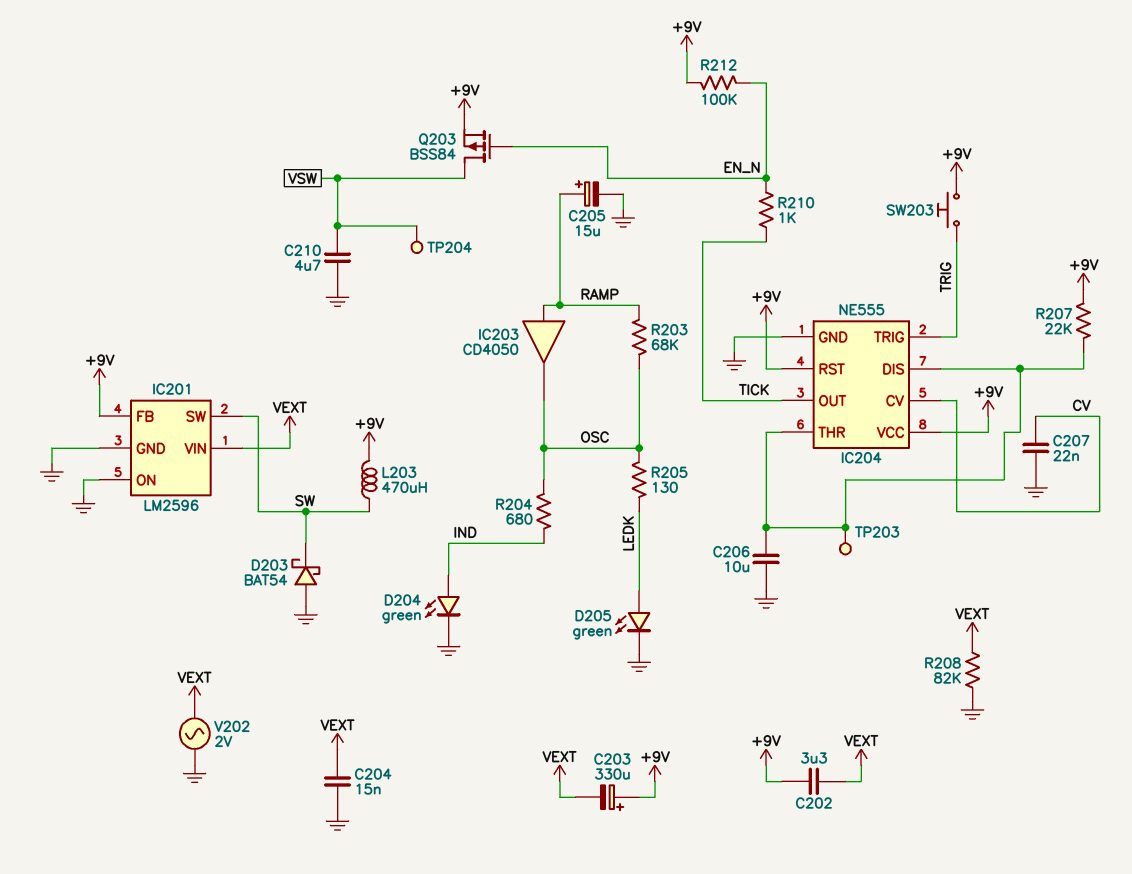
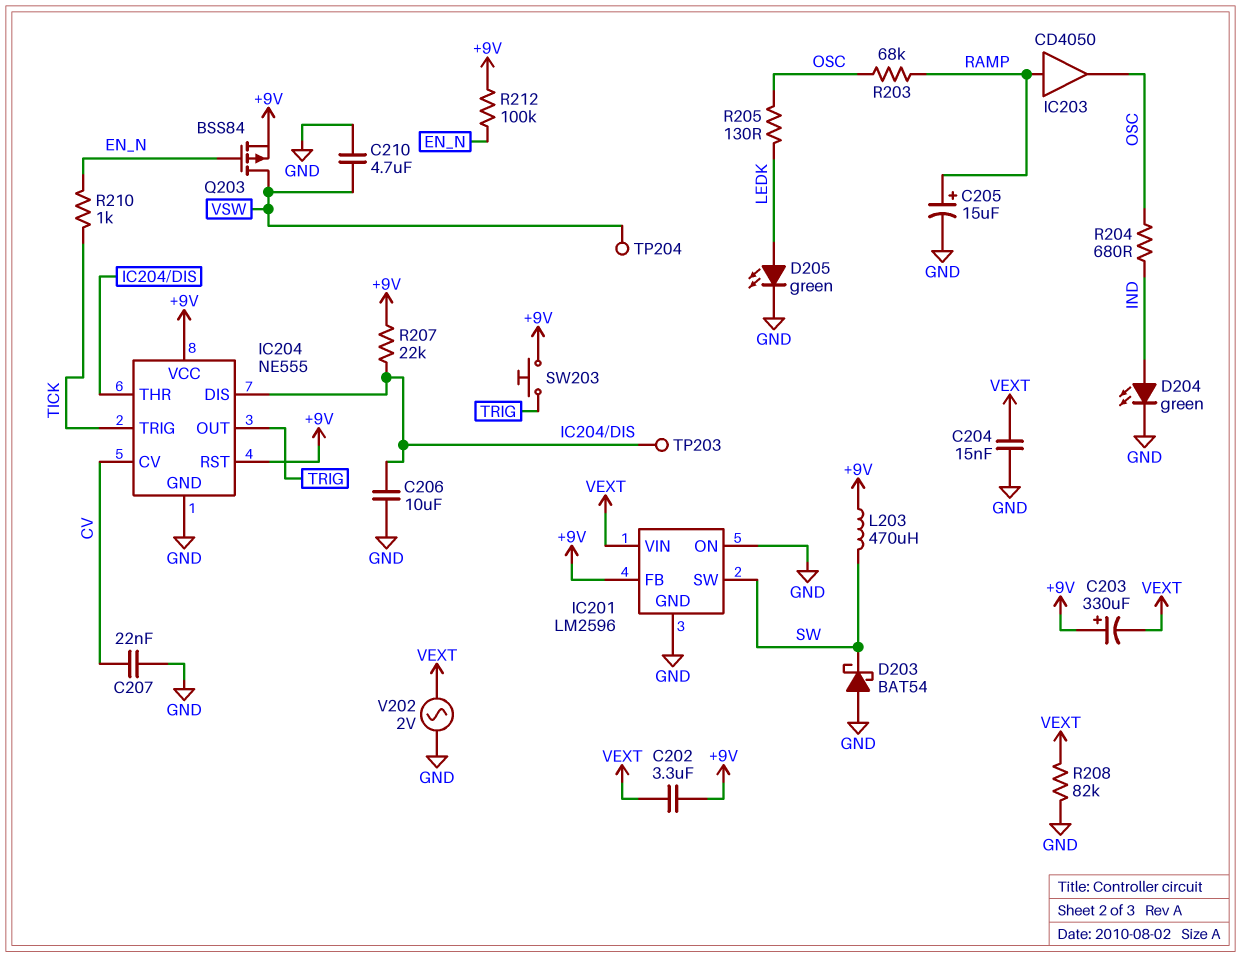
IC204 pin OUT: TICK -> TRIG
IC204 pin TRIG: TRIG -> TICK

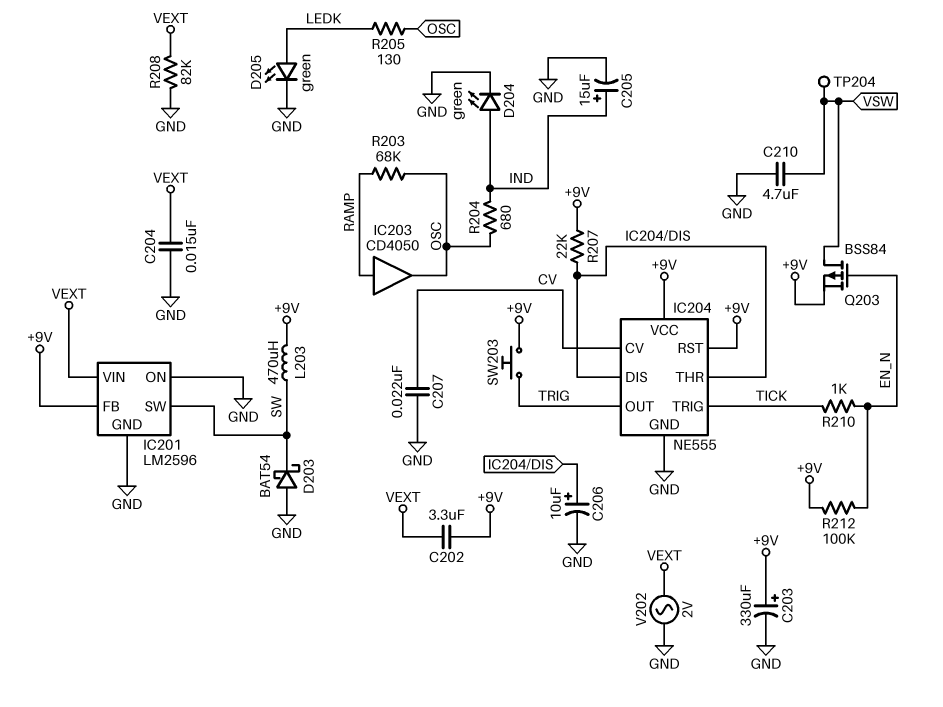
C203: 330uF (plus +9V, minus VEXT) -> 330uF (plus +9V, minus GND)
C205: 15uF (plus RAMP, minus GND) -> 15uF (plus IND, minus GND)
C206: 10uF (GND, IC204/DIS) -> 10uF (plus IC204/DIS, minus GND)
TP203: test point (IC204/DIS) -> none

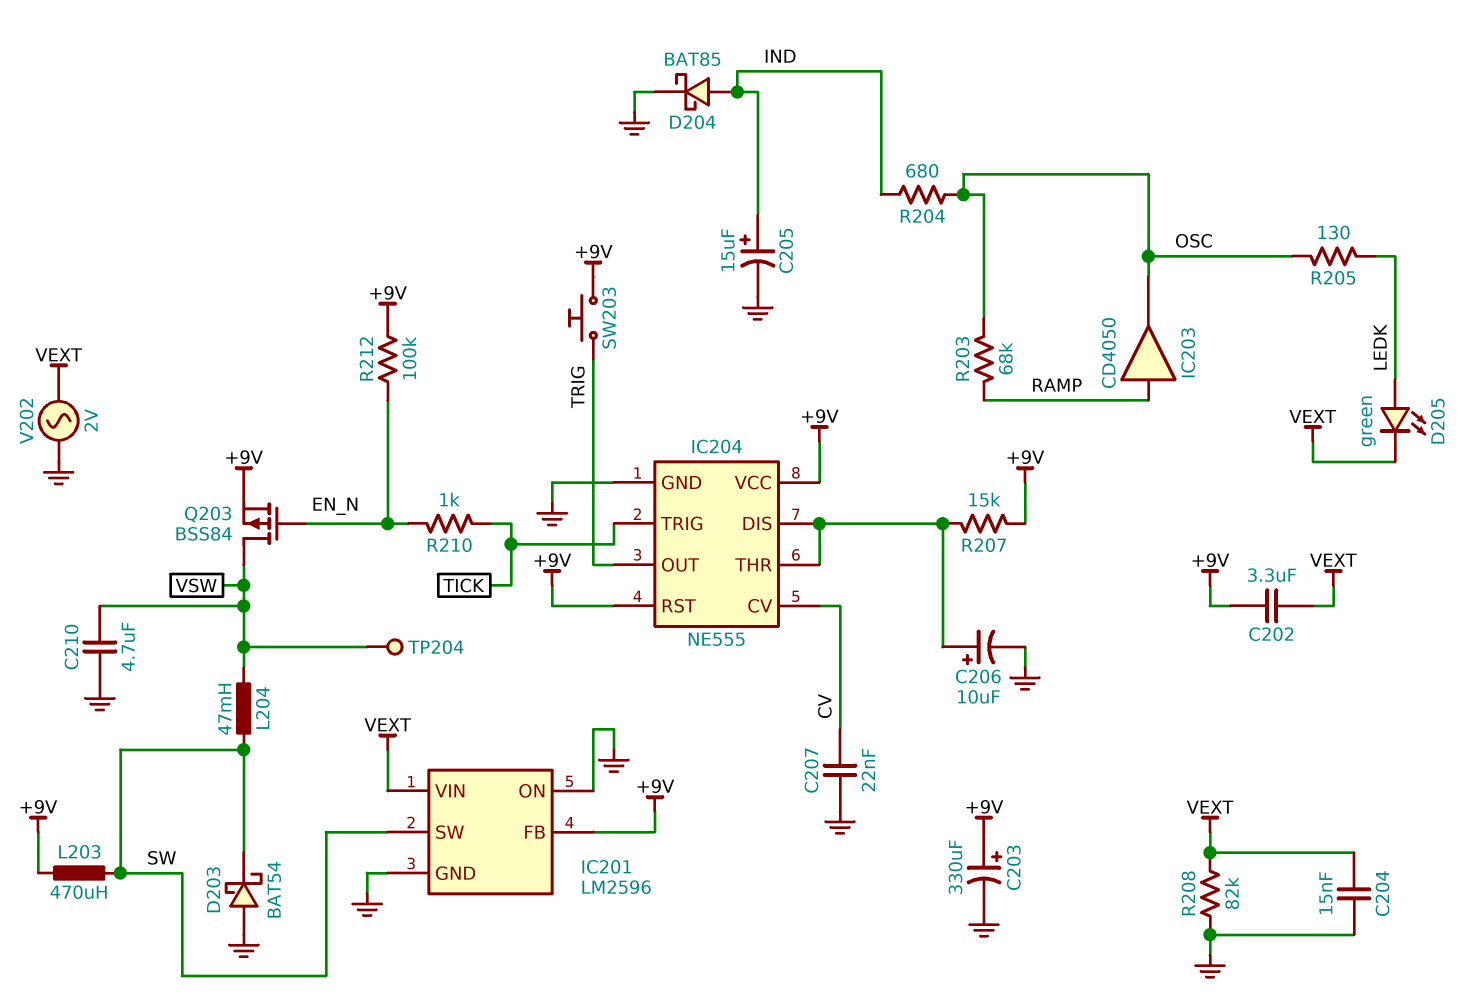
D204: LED green (A IND, K GND) -> schottky BAT85 (A IND, K GND)
D205: LED green (A LEDK, K GND) -> LED green (A LEDK, K VEXT)
L204: none -> 47mH (SW, VSW)
R207: 22k (+9V, IC204/DIS) -> 15k (+9V, IC204/DIS)

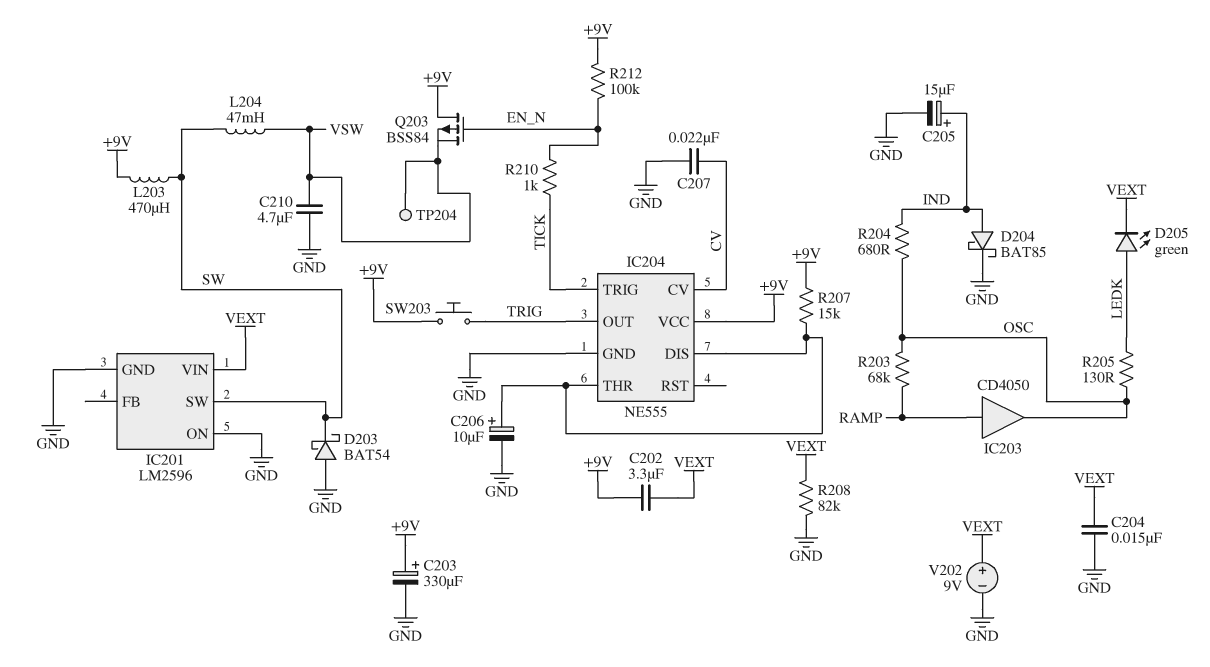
IC201 pin FB: +9V -> none
IC204 pin RST: +9V -> none
Q203: PMOS BSS84 (G EN_N, D VSW, S +9V) -> PMOS BSS84 (G EN_N, D +9V, S VSW)
V202: AC 2V (GND, VEXT) -> 9V (plus VEXT, minus GND)

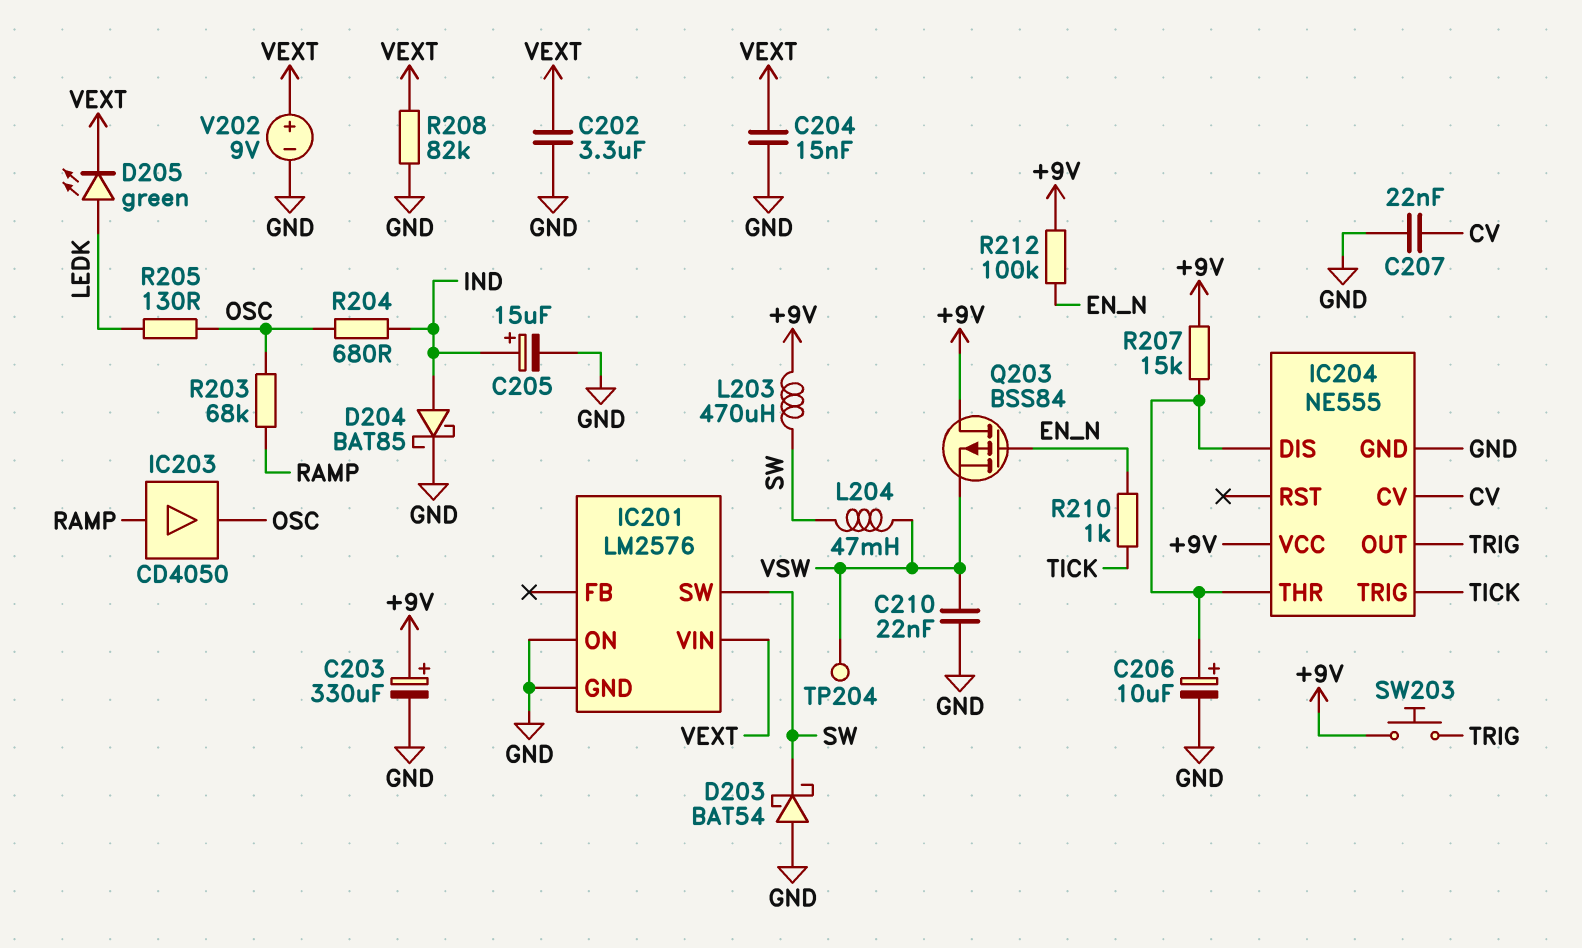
C202: 3.3uF (+9V, VEXT) -> 3.3uF (GND, VEXT)
C210: 4.7uF (GND, VSW) -> 22nF (GND, VSW)
IC201: LM2596 -> LM2576

